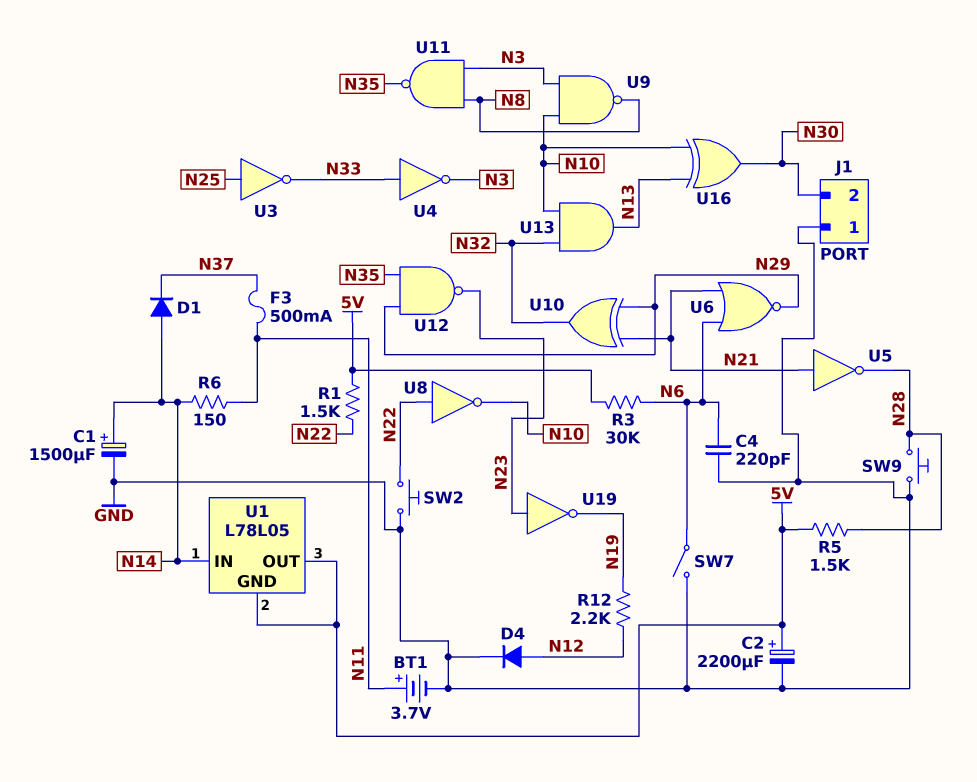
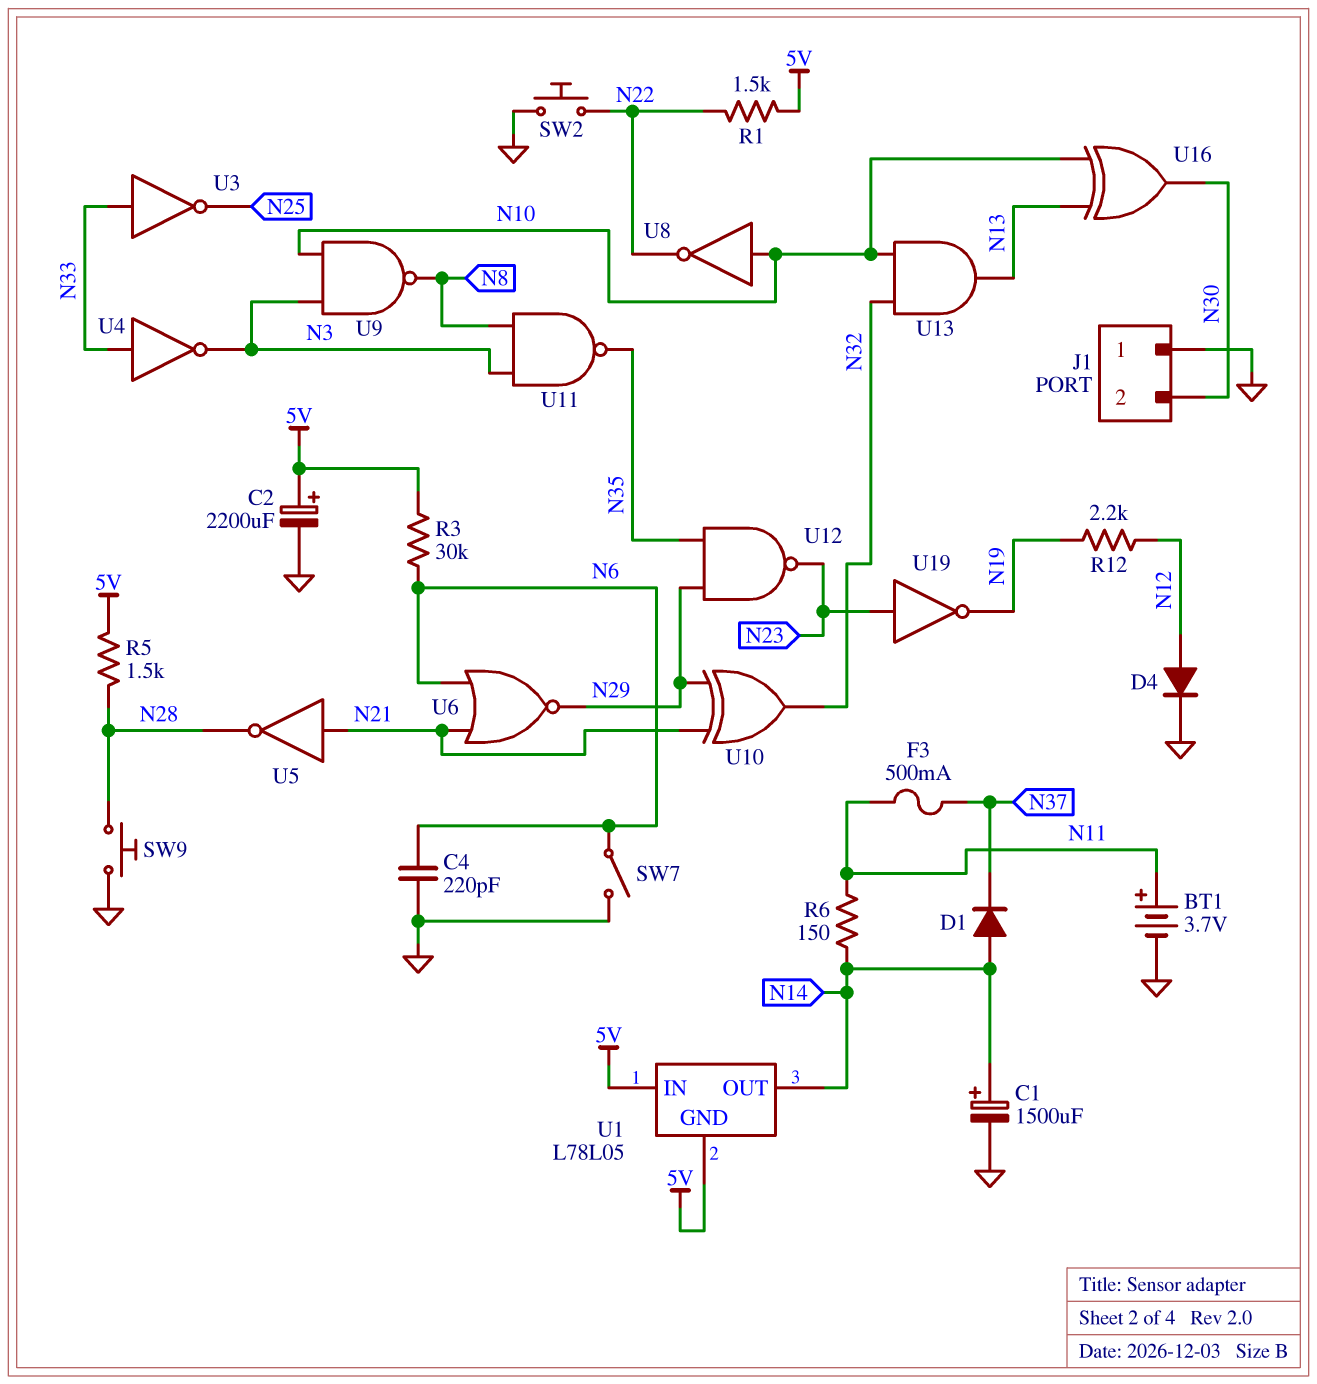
U1 pin IN: N14 -> 5V
U1 pin OUT: 5V -> N14
U3: NOT (in N25, out N33) -> NOT (in N33, out N25)
U8: NOT (in N22, out N10) -> NOT (in N10, out N22)

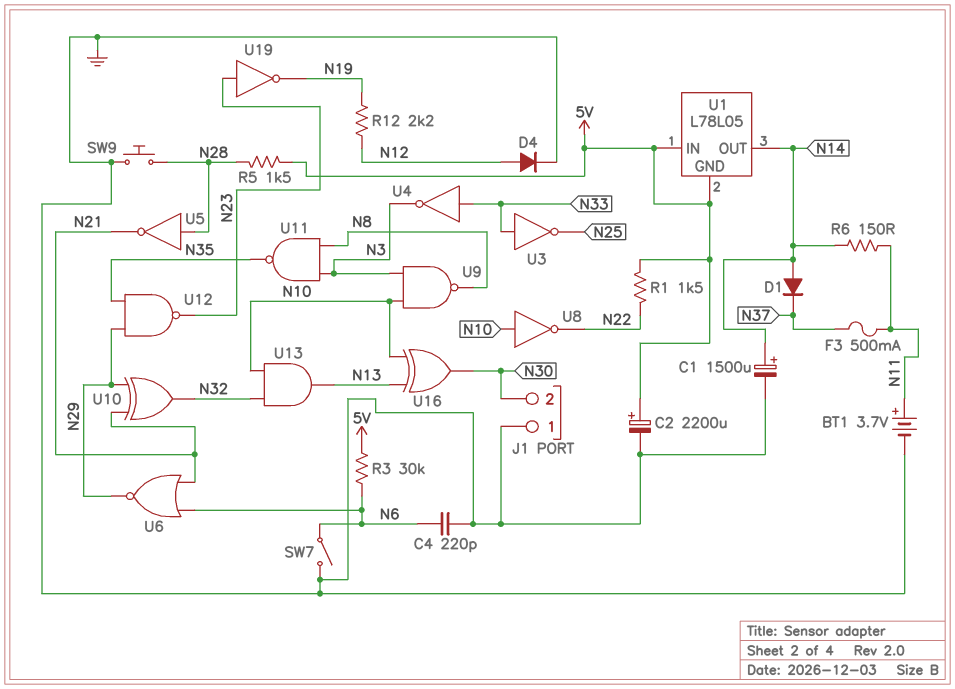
SW2: button (GND, N22) -> none
U5: NOT (in N21, out N28) -> NOT (in N28, out N21)

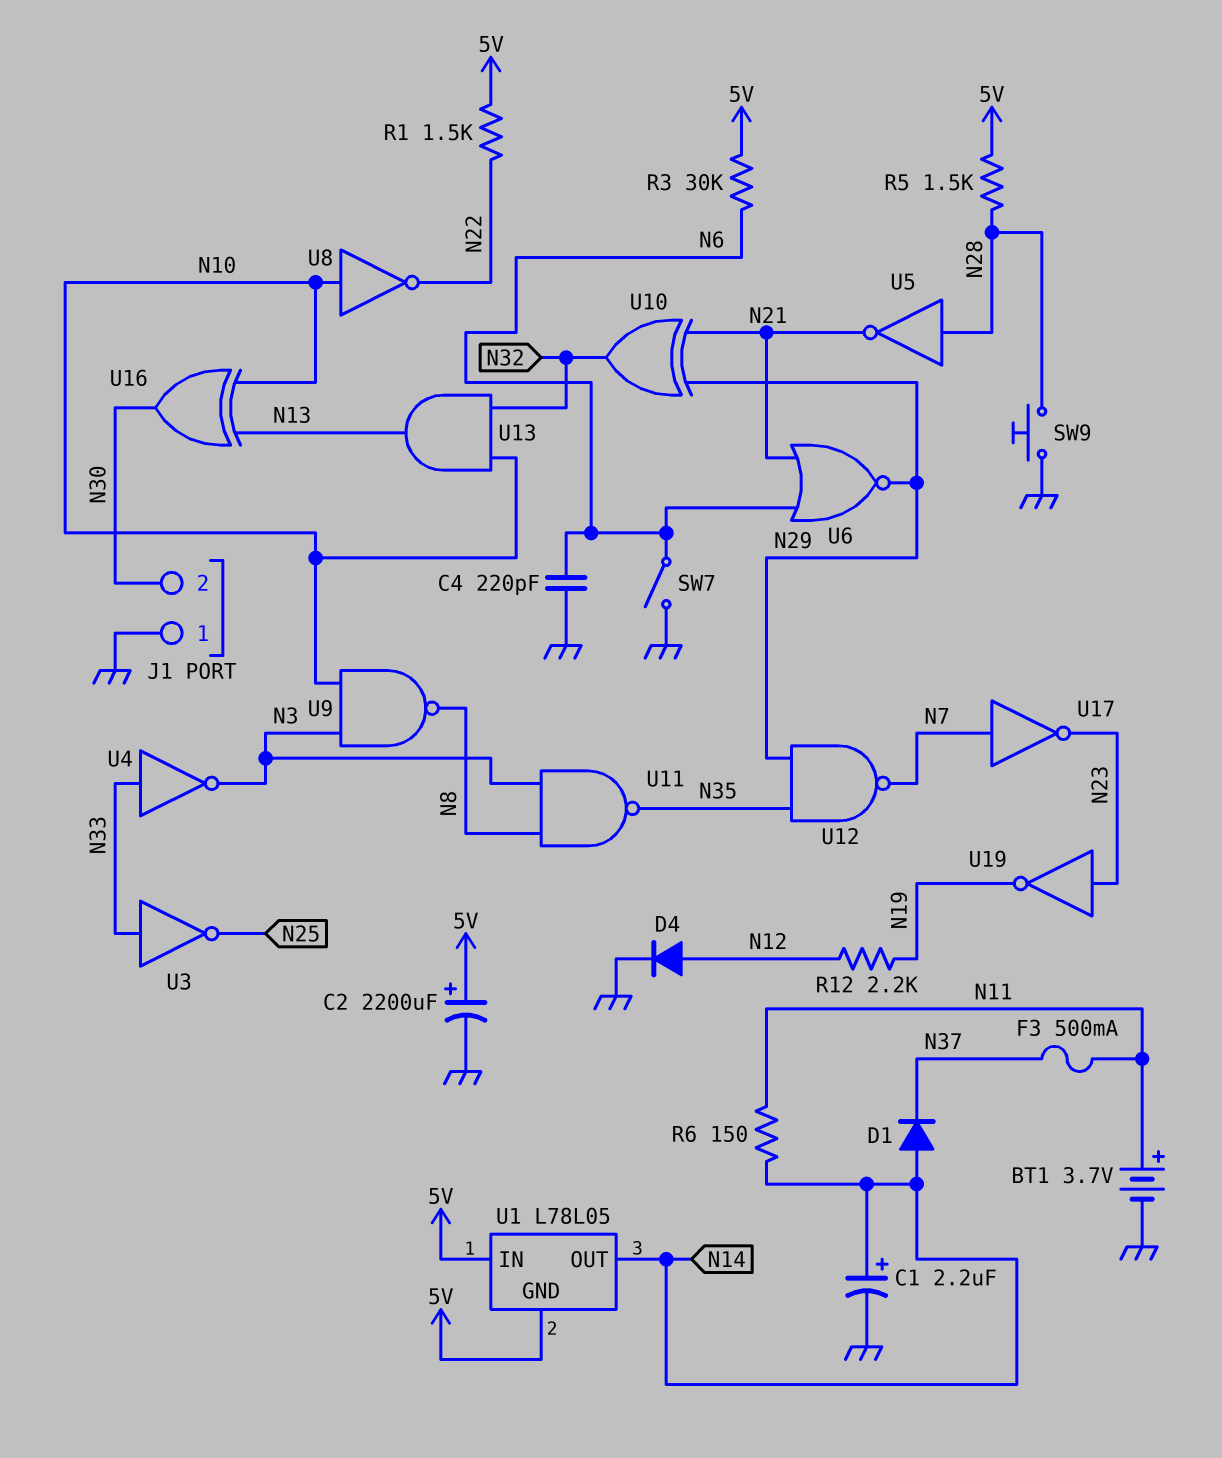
C1: 1500uF (plus N14, minus GND) -> 2.2uF (plus N14, minus GND)
U12: NAND (in N29, in N35, out N23) -> NAND (in N29, in N35, out N7)
U17: none -> NOT (in N7, out N23)

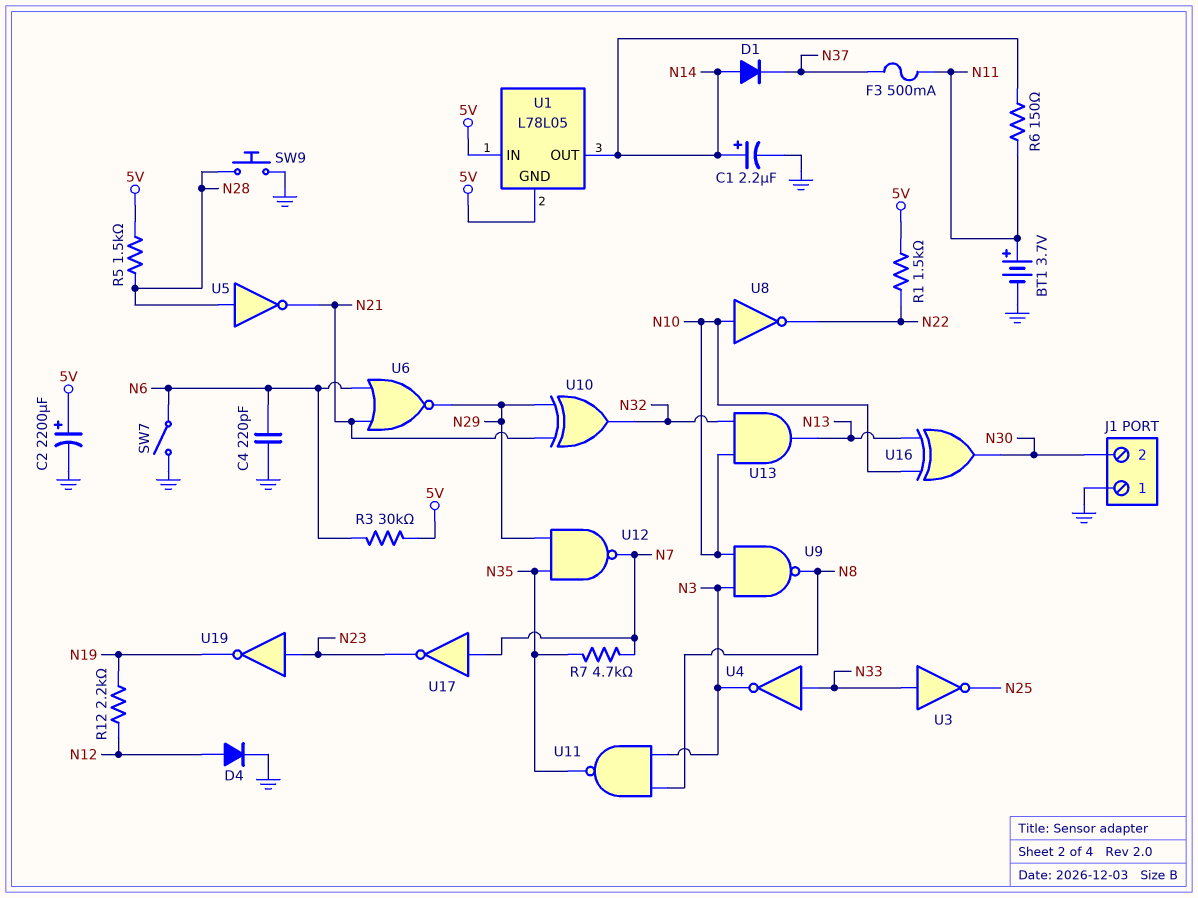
R7: none -> 4.7k (N7, N35)

